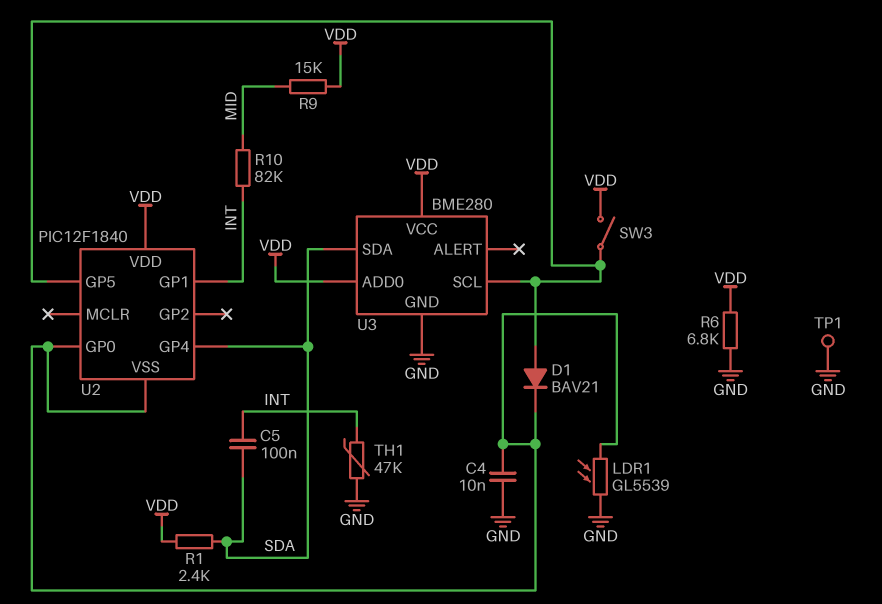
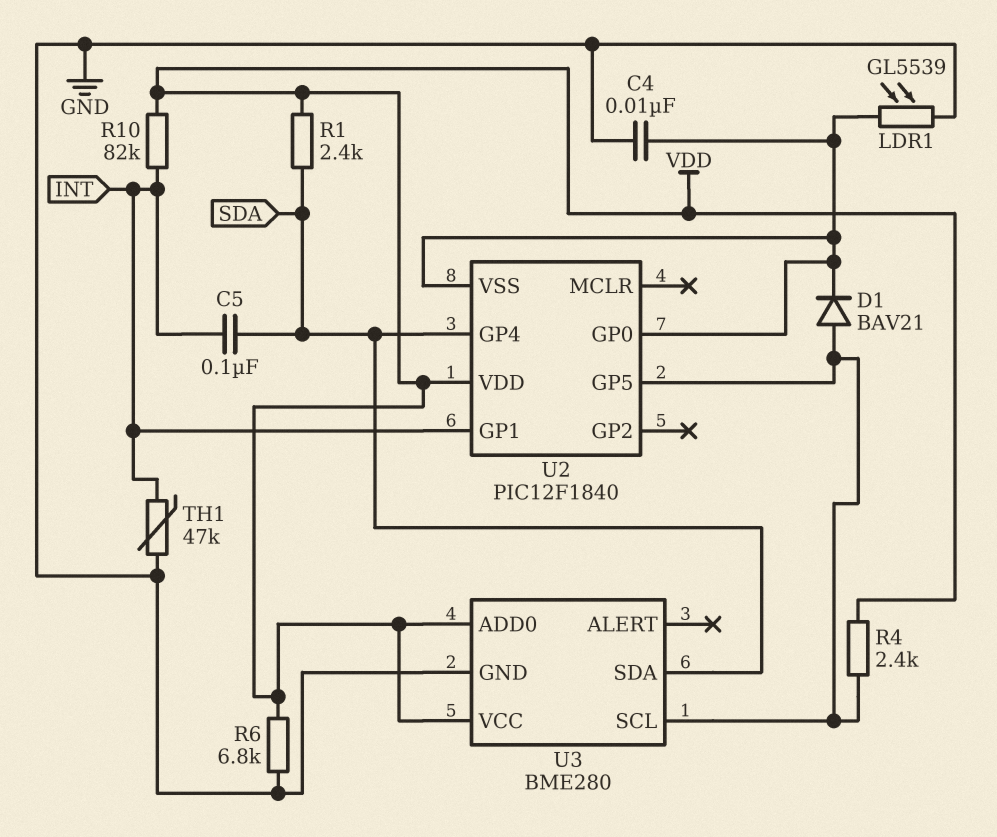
R4: none -> 2.4k (U2/GP5, VDD)
R9: 15k (MID, VDD) -> none
R10: 82k (INT, MID) -> 82k (INT, VDD)
SW3: switch (U2/GP5, VDD) -> none
TP1: test point (GND) -> none

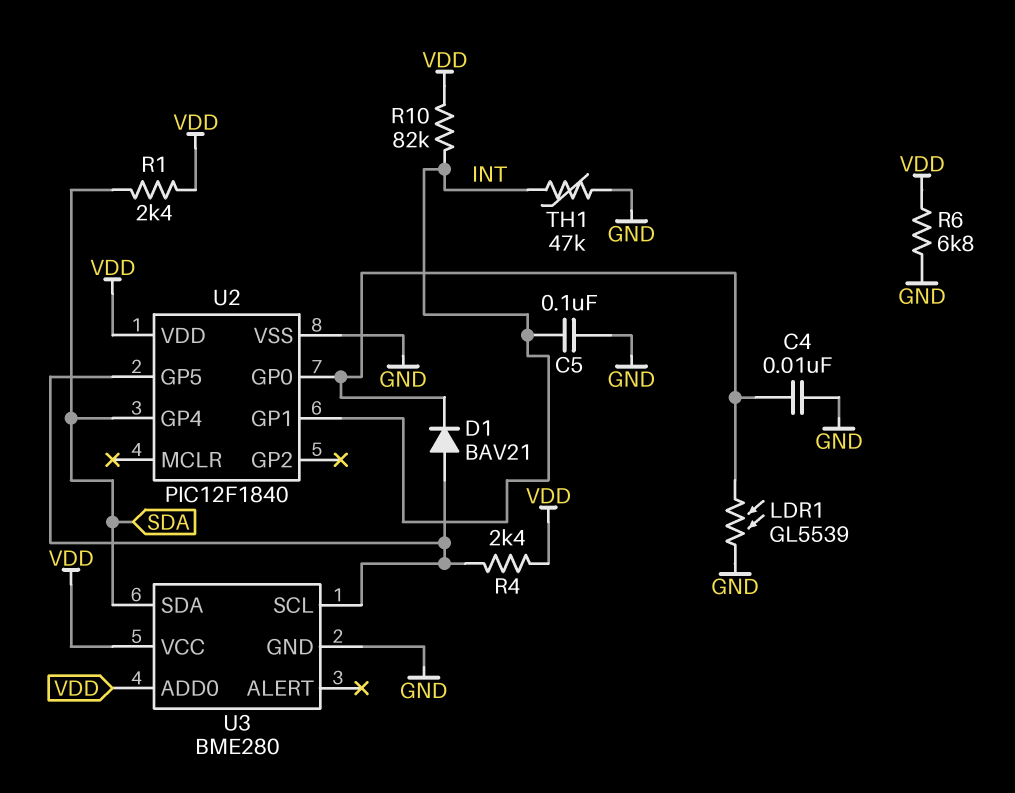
C5: 100nF (INT, SDA) -> 100nF (GND, INT)
U2 pin VSS: U2/GP0 -> GND

